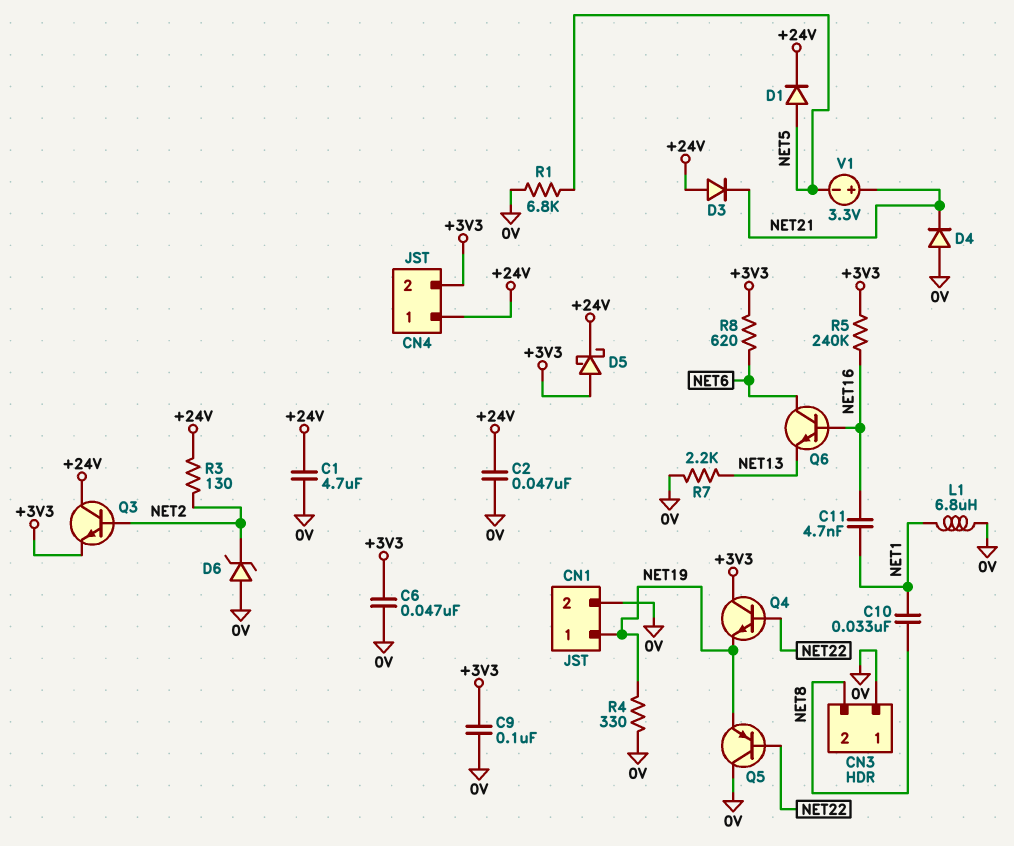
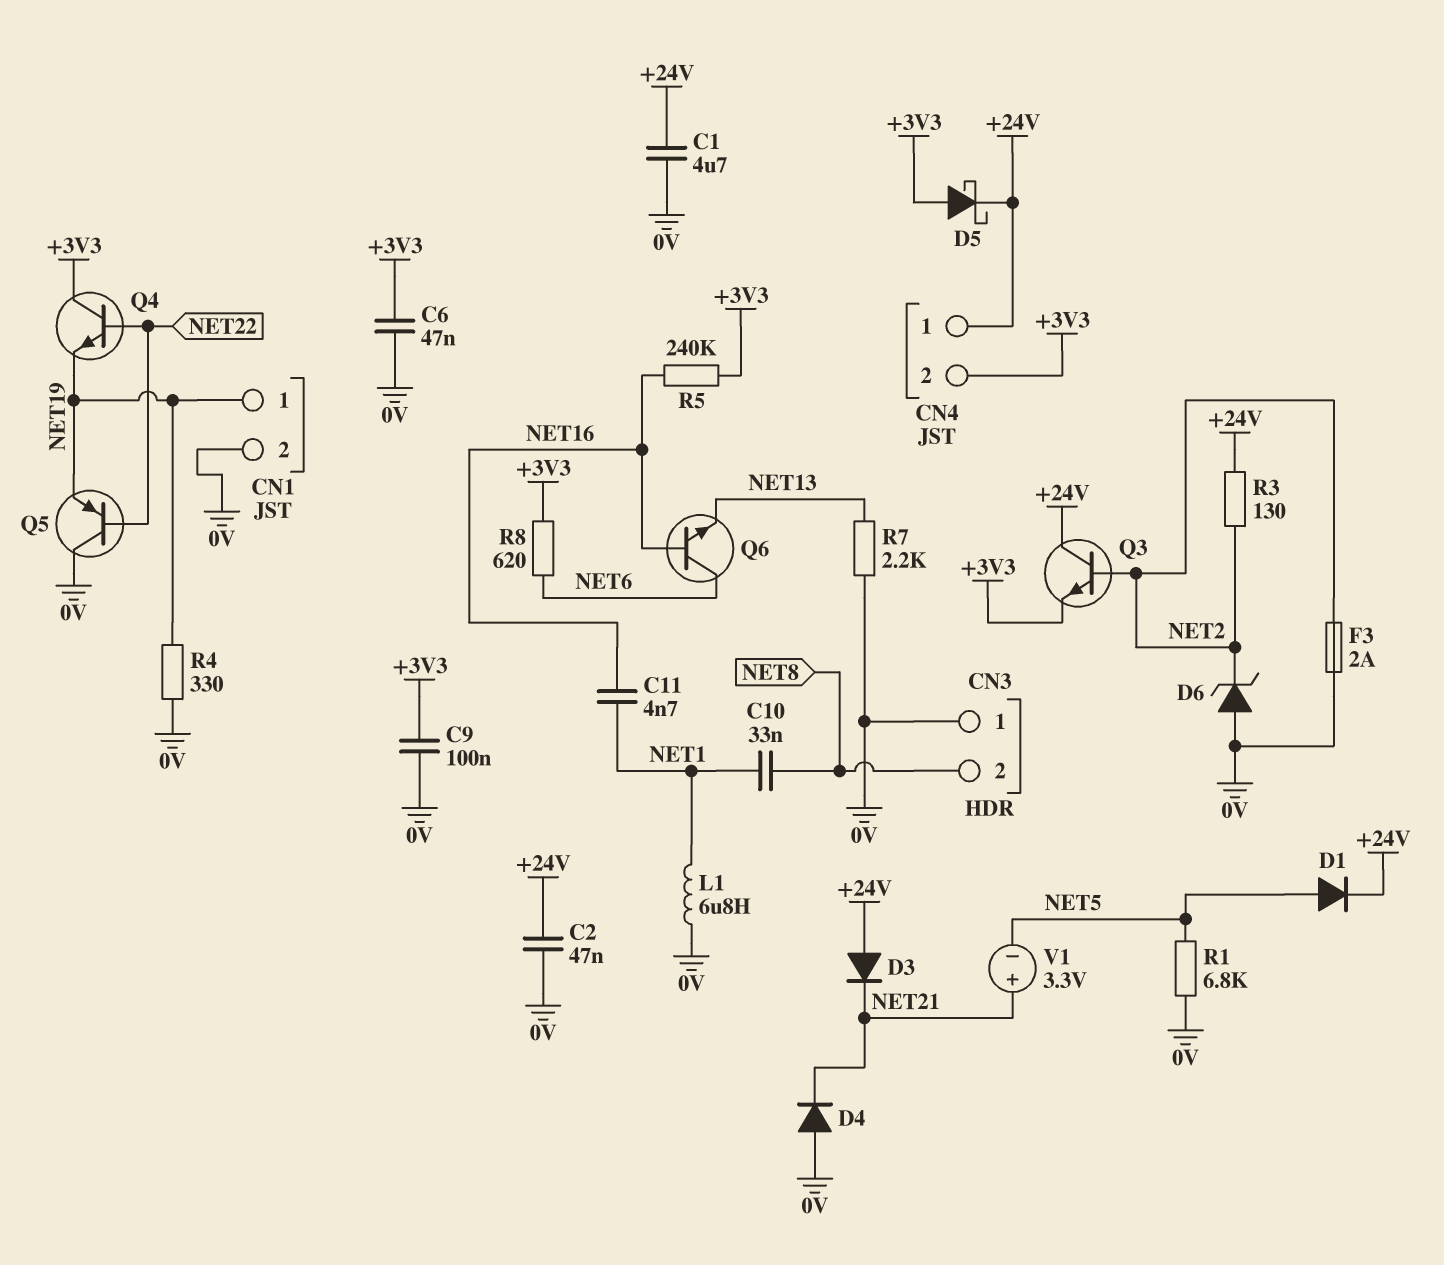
F3: none -> 2A (0V, NET2)

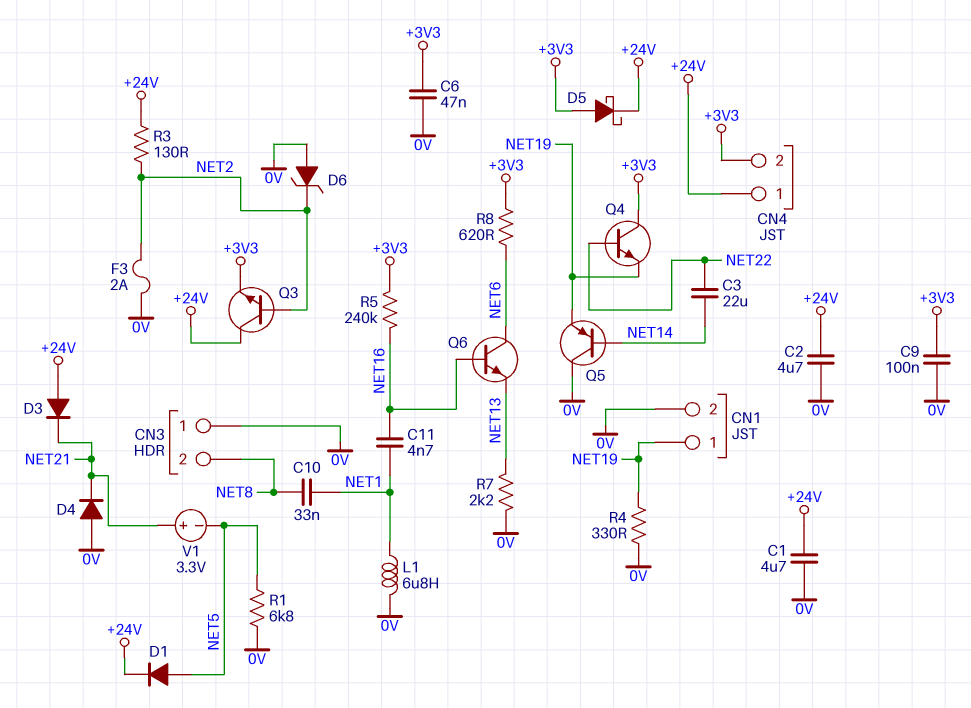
C2: 47nF (+24V, 0V) -> 4.7uF (+24V, 0V)
C3: none -> 22uF (NET14, NET22)
Q5: PNP (B NET22, C 0V, E NET19) -> PNP (B NET14, C 0V, E NET19)

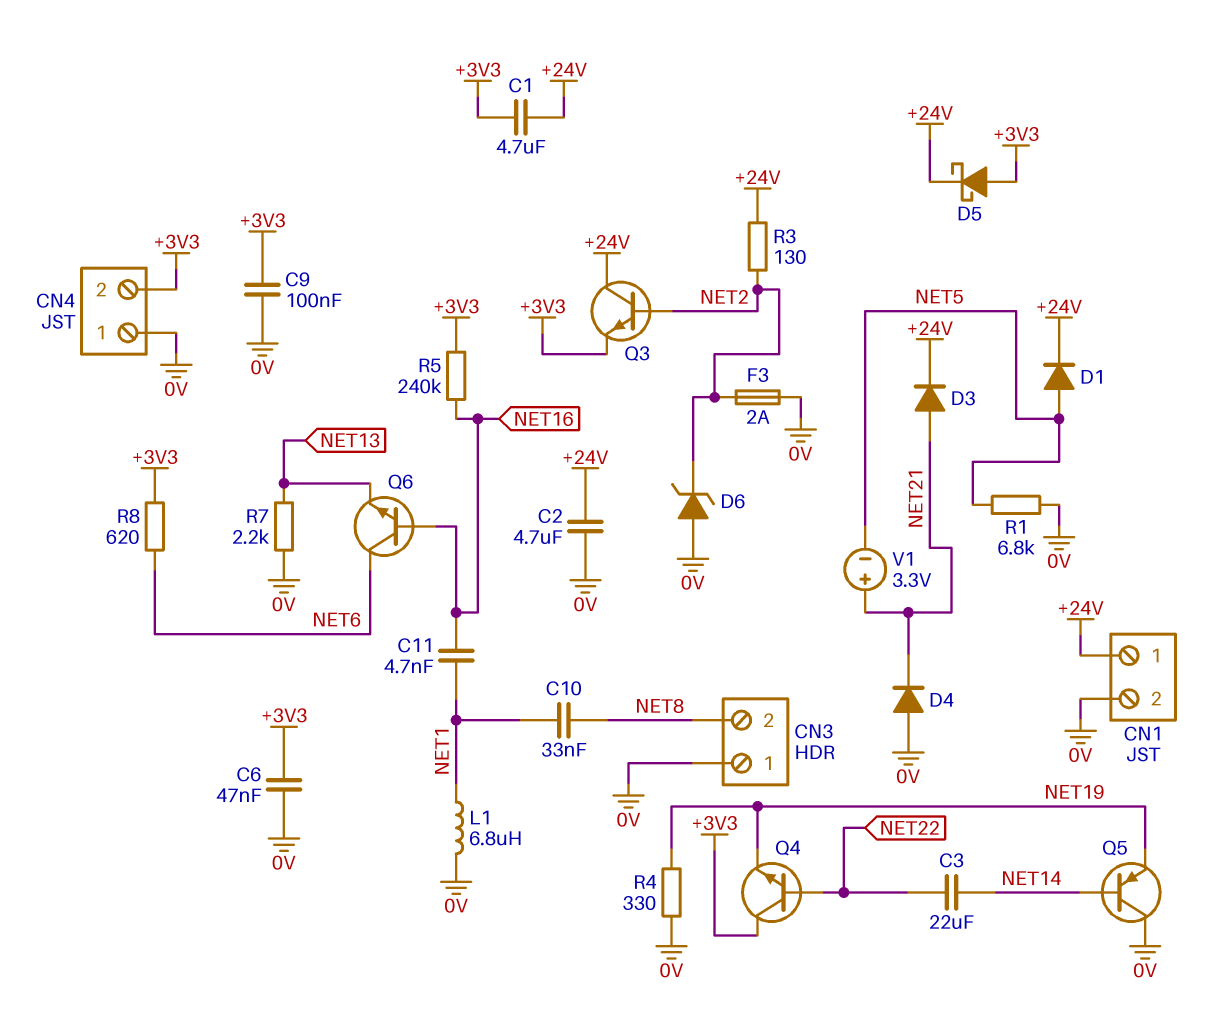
C1: 4.7uF (+24V, 0V) -> 4.7uF (+3V3, +24V)
CN1 pin 1: NET19 -> +24V
CN4 pin 1: +24V -> 0V
D3: diode (A +24V, K NET21) -> diode (A NET21, K +24V)

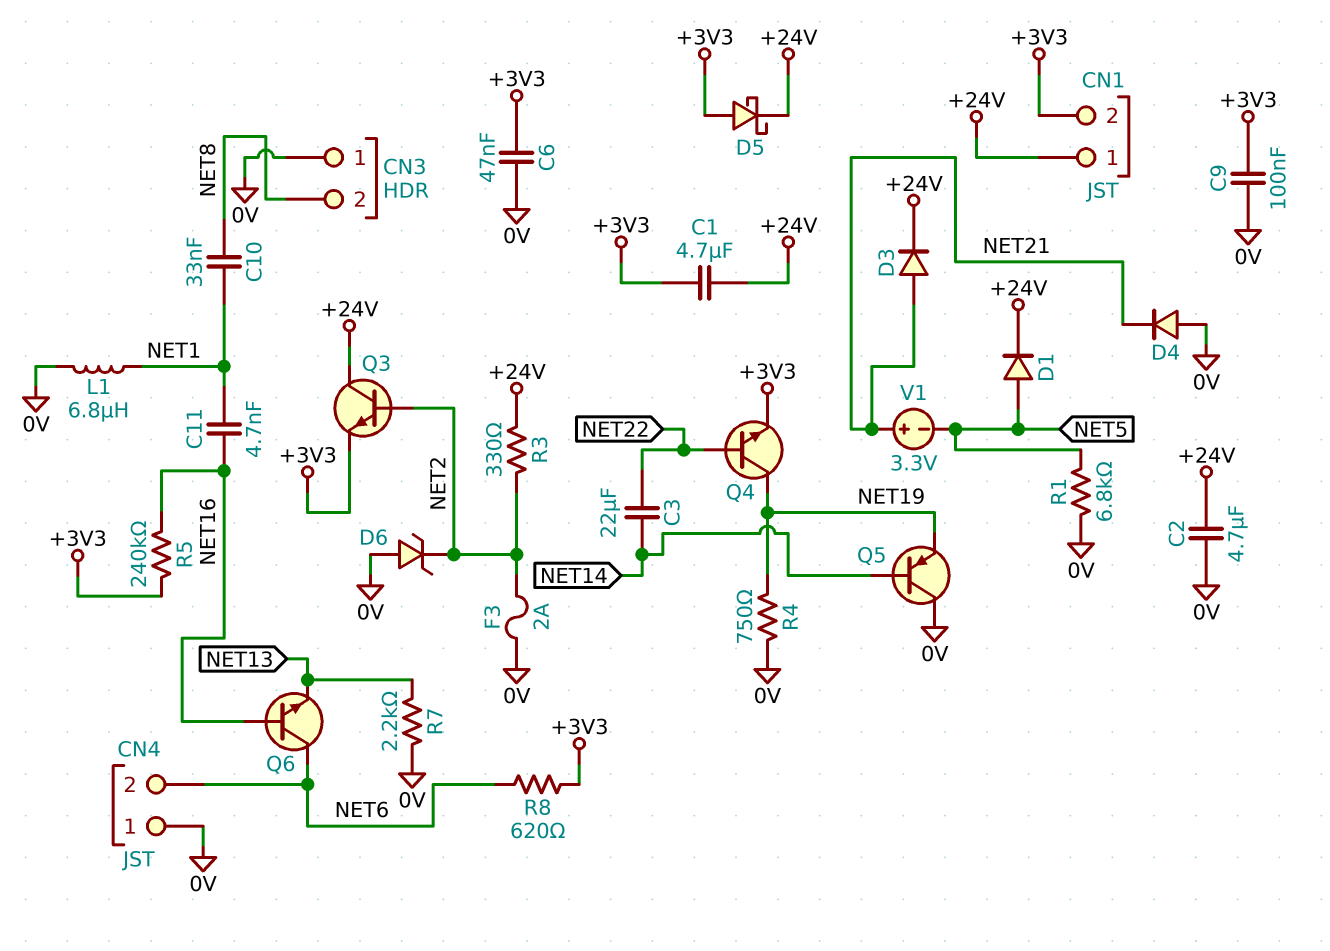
CN1 pin 2: 0V -> +3V3
CN4 pin 2: +3V3 -> NET6
Q4: NPN (B NET22, C +3V3, E NET19) -> NPN (B NET22, C NET19, E +3V3)
R3: 130 (+24V, NET2) -> 330 (+24V, NET2)
R4: 330 (0V, NET19) -> 750 (0V, NET19)

